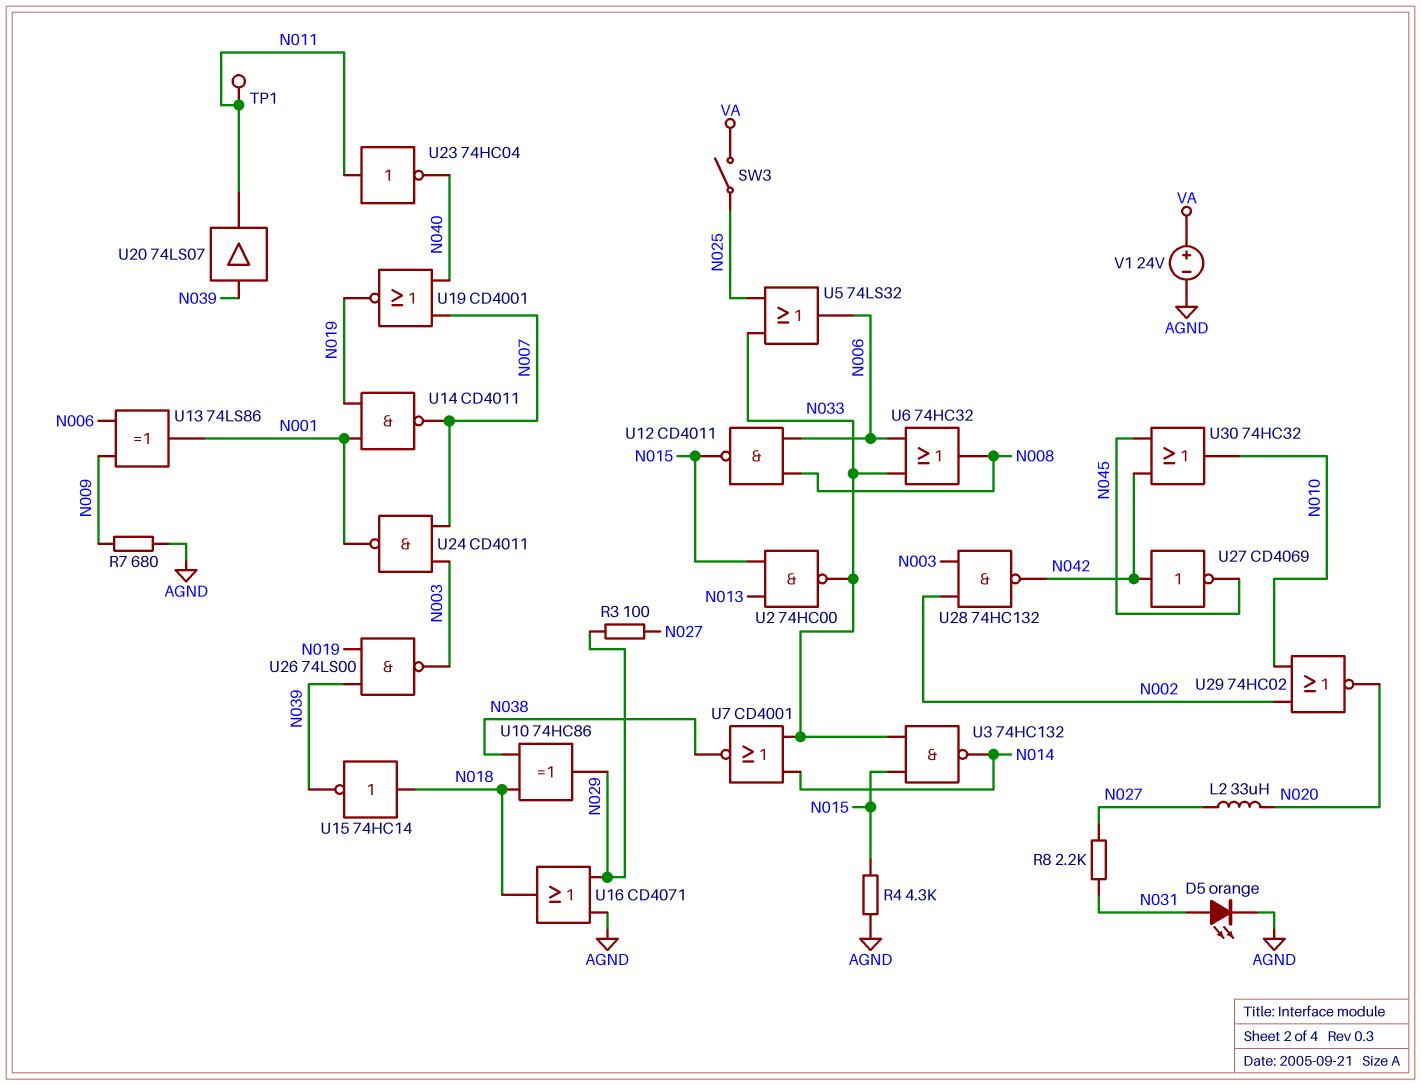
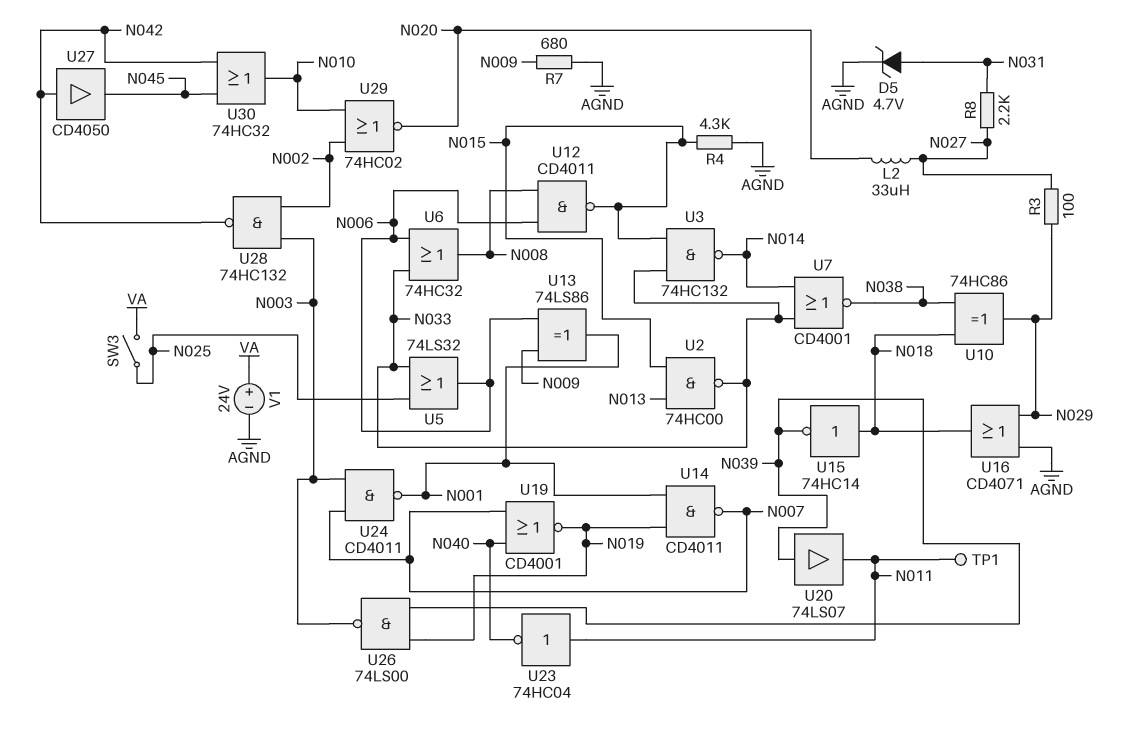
D5: LED orange (A N031, K AGND) -> zener 4.7V (A N031, K AGND)
U27: NOT CD4069 (in N042, out N045) -> buffer CD4050 (in N042, out N045)

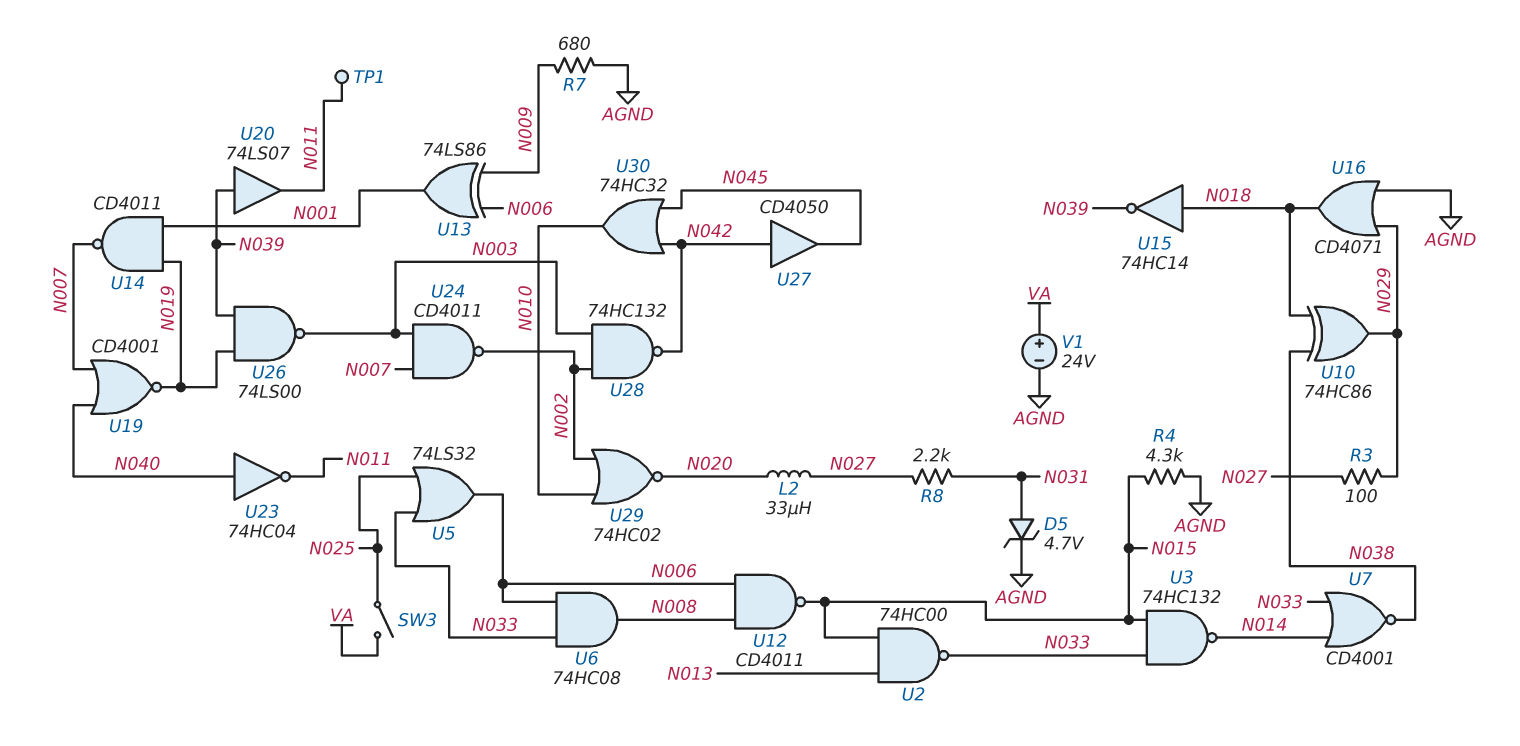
U6: OR 74HC32 (in N006, in N033, out N008) -> AND 74HC08 (in N006, in N033, out N008)
U23: NOT 74HC04 (in N011, out N040) -> NOT 74HC04 (in N040, out N011)
U24: NAND CD4011 (in N003, in N007, out N001) -> NAND CD4011 (in N003, in N007, out N002)

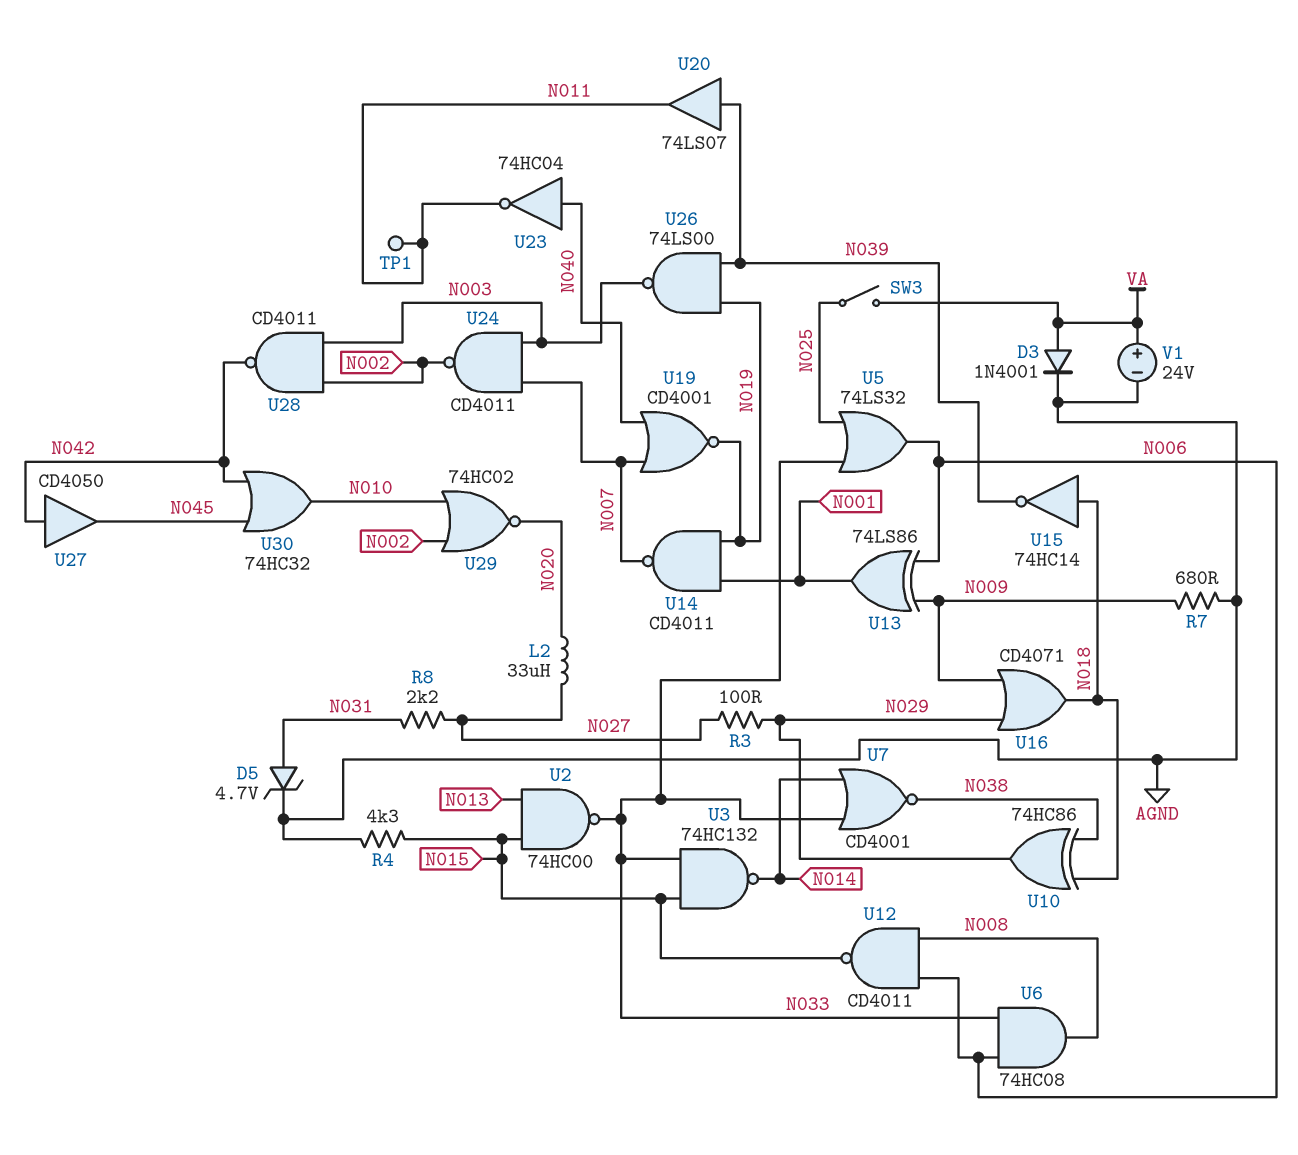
D3: none -> diode 1N4001 (A VA, K AGND)
U16: OR CD4071 (in AGND, in N029, out N018) -> OR CD4071 (in N009, in N029, out N018)
U28: NAND 74HC132 (in N002, in N003, out N042) -> NAND CD4011 (in N002, in N003, out N042)

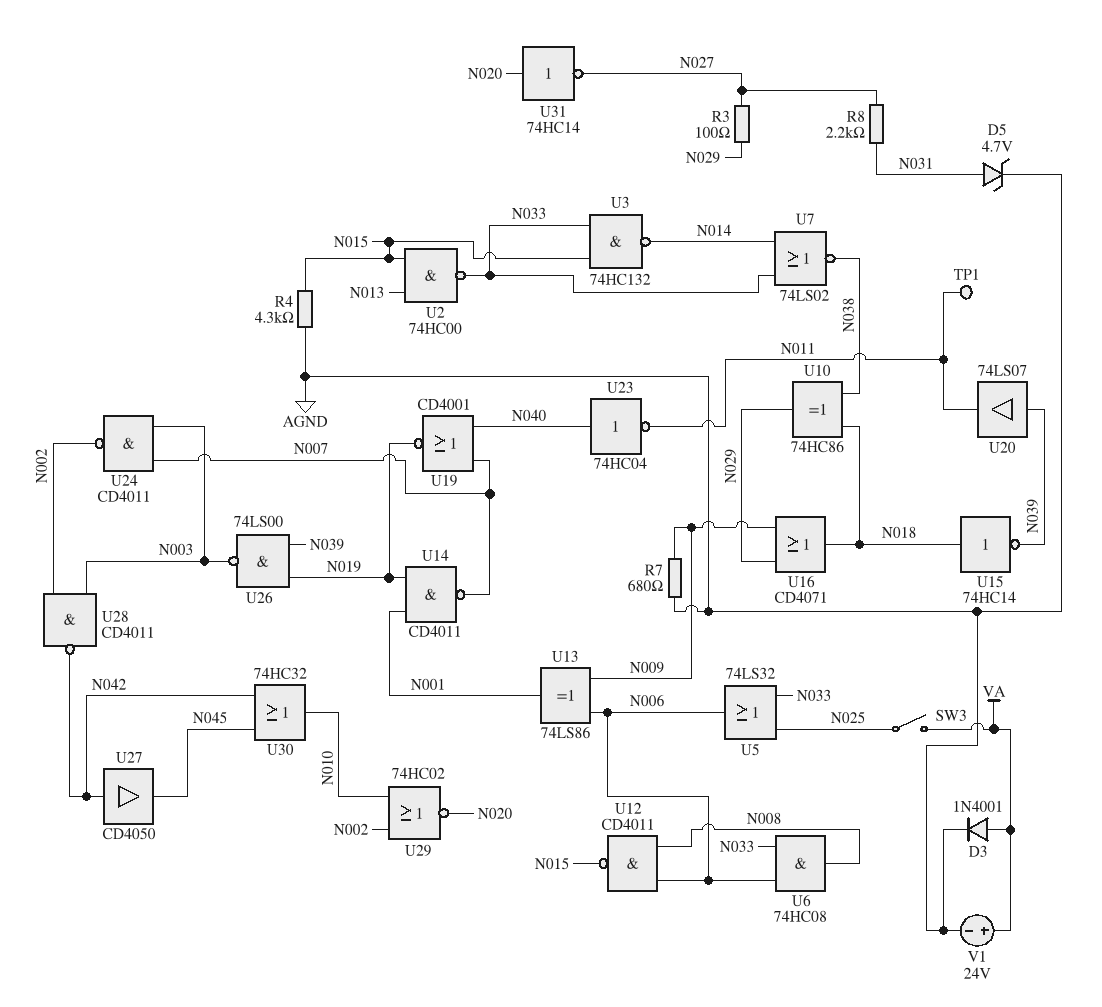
L2: 33uH (N020, N027) -> none
U7: NOR CD4001 (in N014, in N033, out N038) -> NOR 74LS02 (in N014, in N033, out N038)
U31: none -> NOT 74HC14 (in N020, out N027)

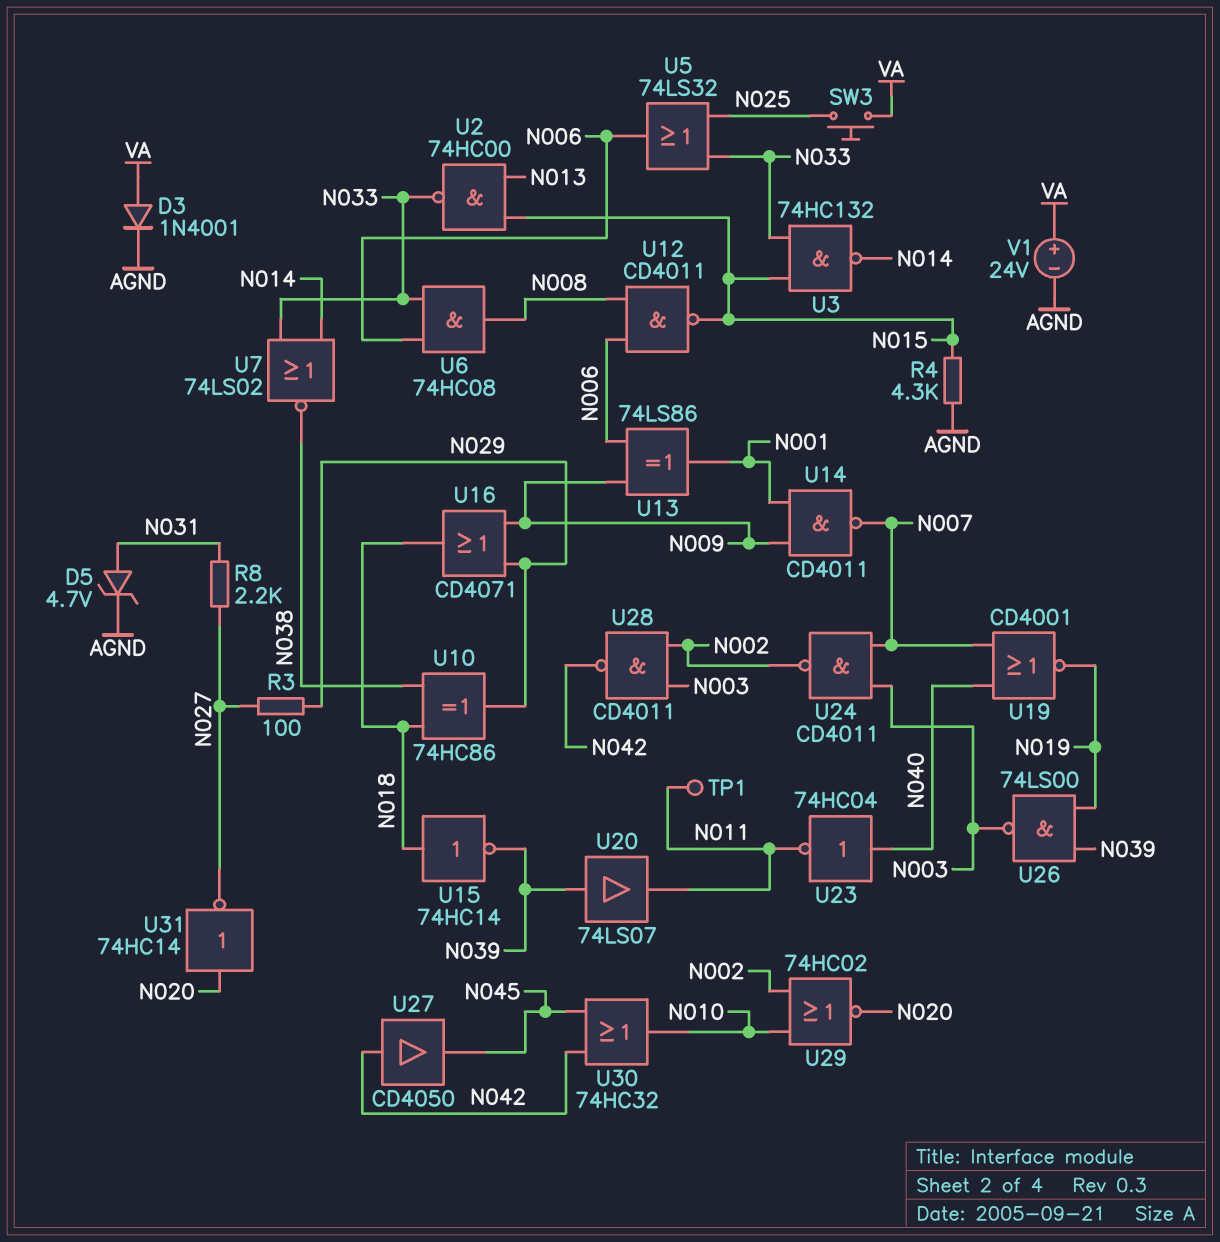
R7: 680 (AGND, N009) -> none
SW3: switch (N025, VA) -> button (N025, VA)
U14: NAND CD4011 (in N001, in N019, out N007) -> NAND CD4011 (in N001, in N009, out N007)

